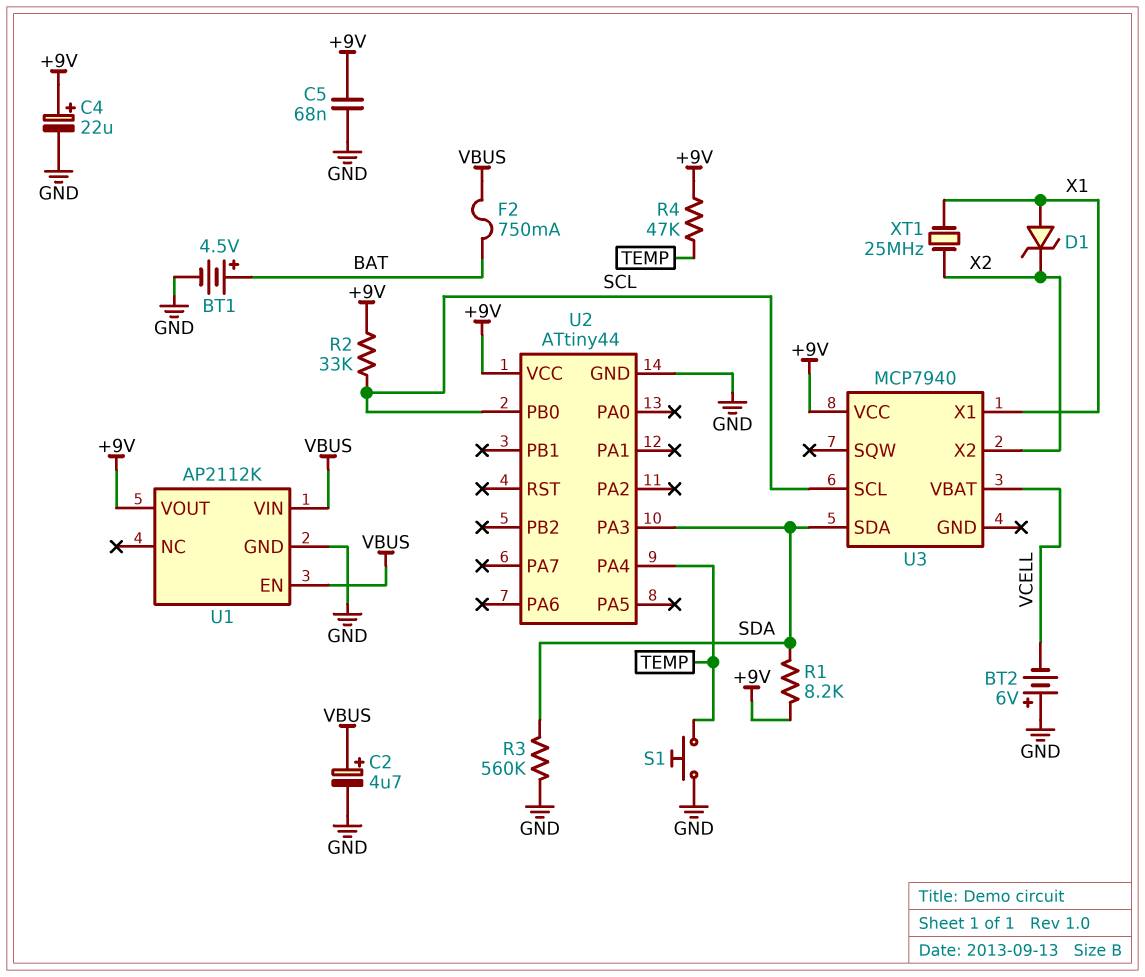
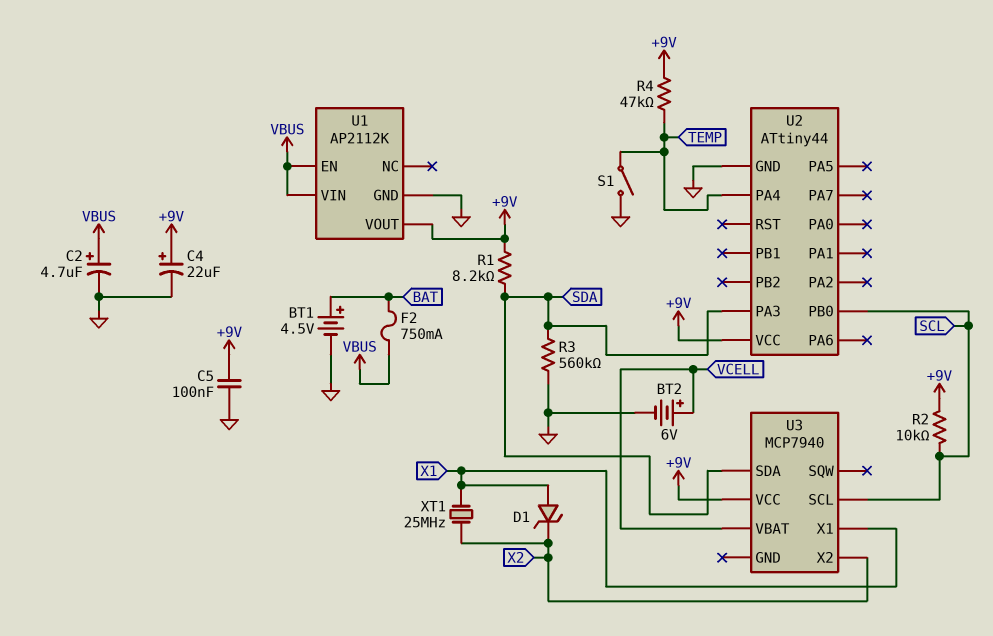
BT2: 6V (plus GND, minus VCELL) -> 6V (plus VCELL, minus GND)
C5: 68nF (+9V, GND) -> 100nF (+9V, GND)
R2: 33k (+9V, SCL) -> 10k (+9V, SCL)
S1: button (GND, TEMP) -> switch (GND, TEMP)

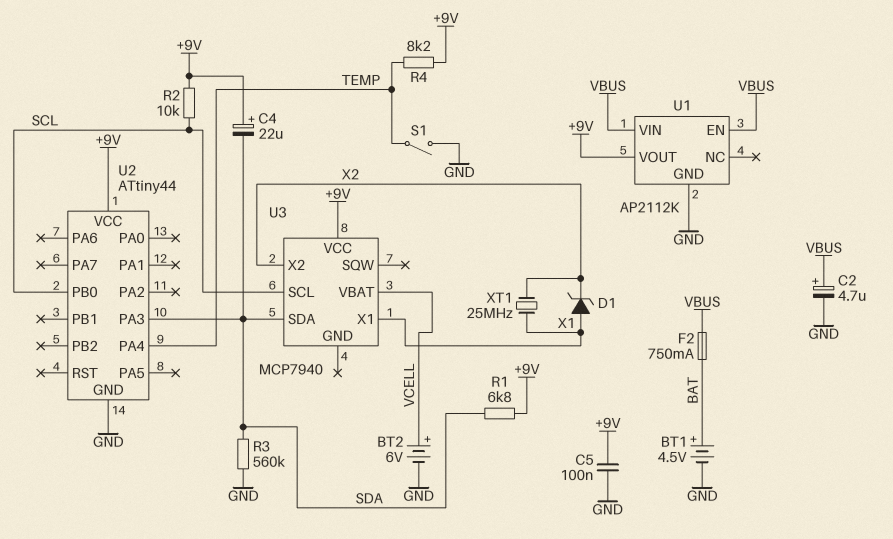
C4: 22uF (plus +9V, minus GND) -> 22uF (plus +9V, minus SDA)
R1: 8.2k (+9V, SDA) -> 6.8k (+9V, SDA)
R4: 47k (+9V, TEMP) -> 8.2k (+9V, TEMP)

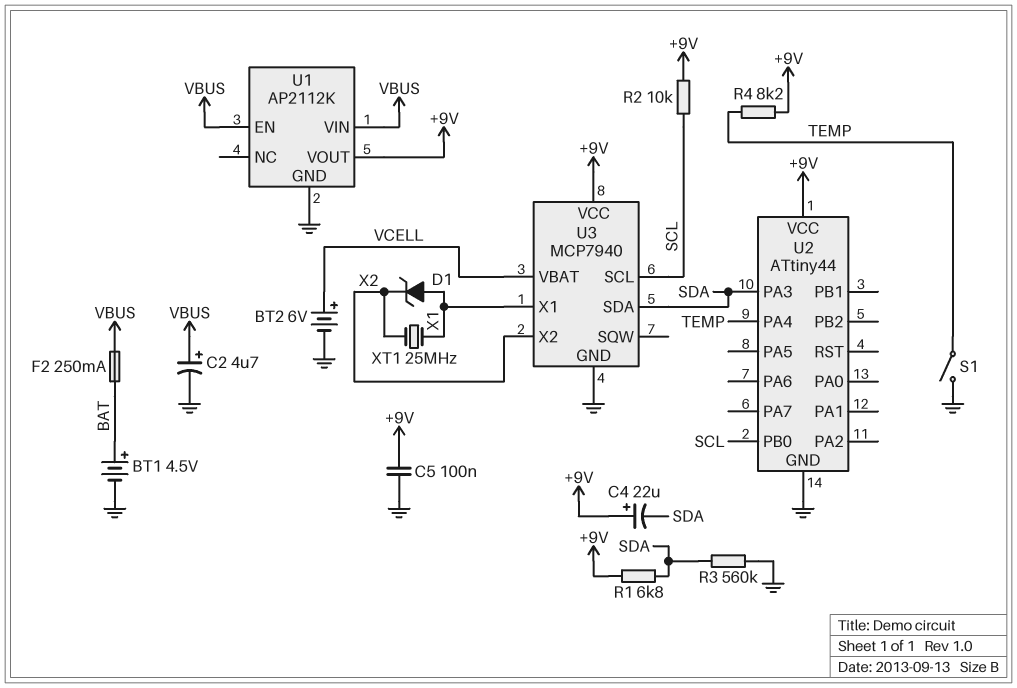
F2: 750mA (BAT, VBUS) -> 250mA (BAT, VBUS)
U3 pin GND: none -> GND

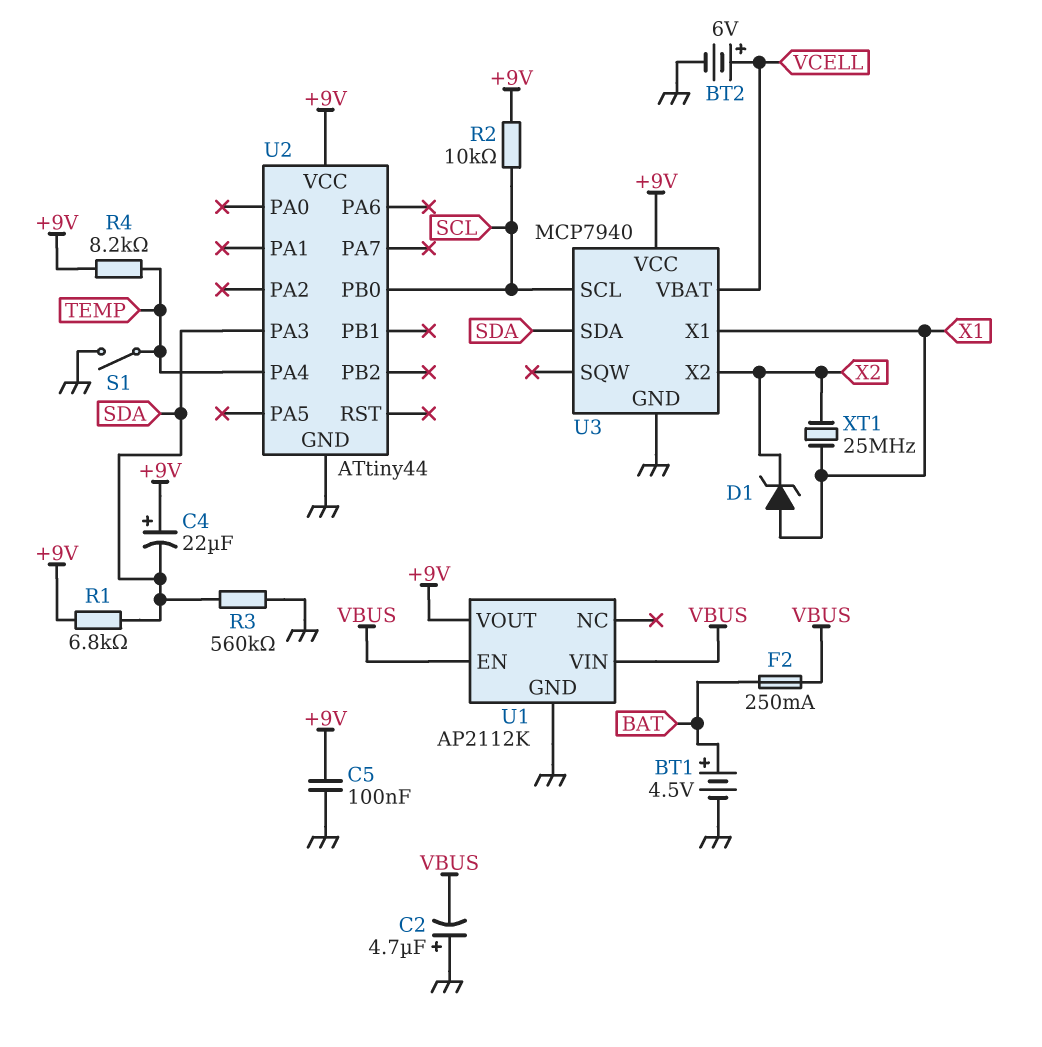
C2: 4.7uF (plus VBUS, minus GND) -> 4.7uF (plus GND, minus VBUS)

